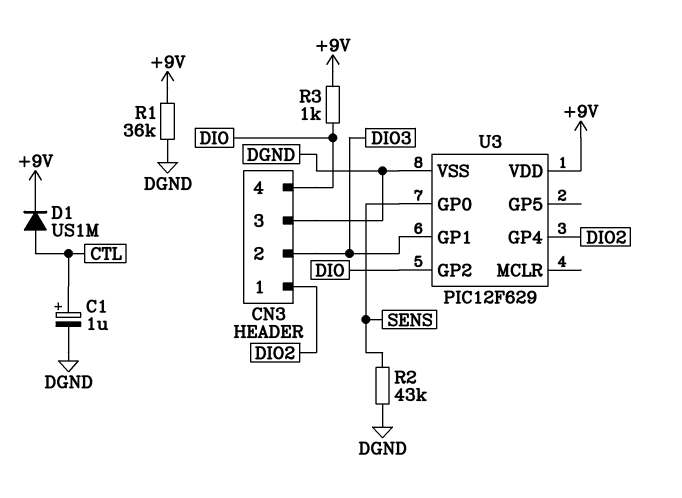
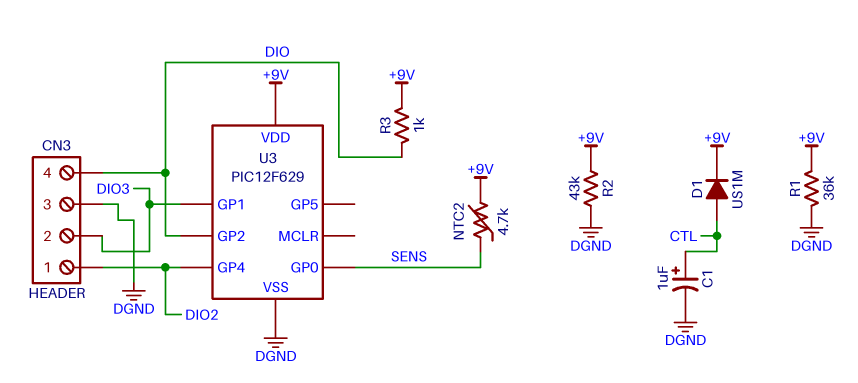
NTC2: none -> 4.7k (+9V, SENS)
R2: 43k (DGND, SENS) -> 43k (+9V, DGND)

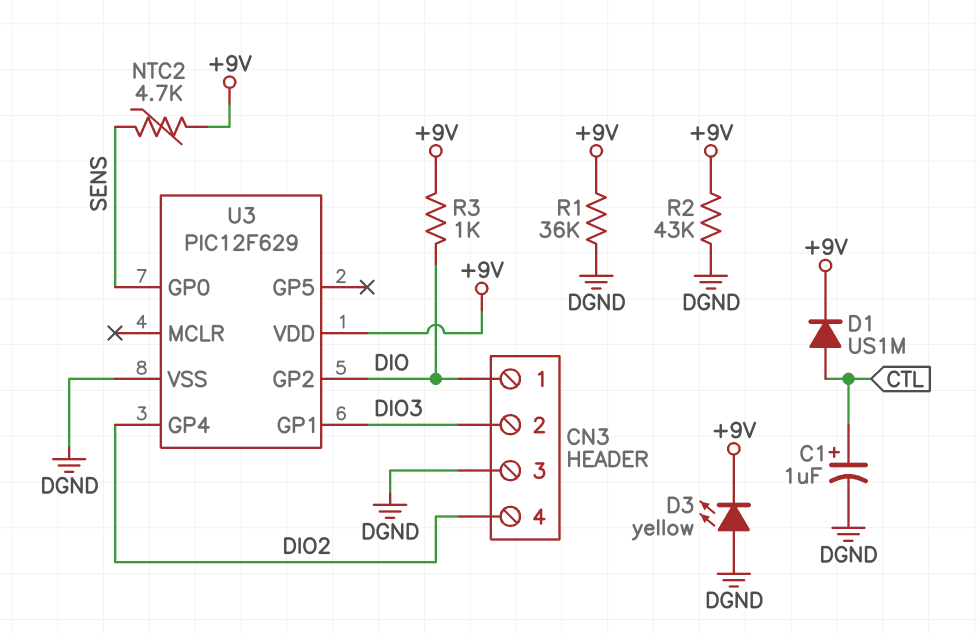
CN3 pin 1: DIO2 -> DIO
CN3 pin 4: DIO -> DIO2
D3: none -> LED yellow (A DGND, K +9V)

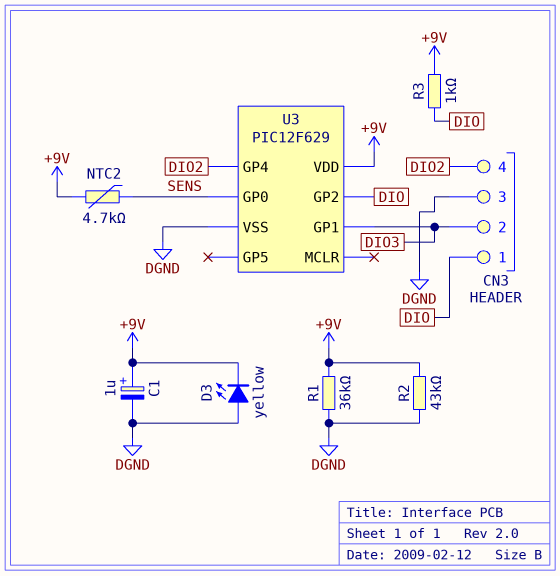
C1: 1uF (plus CTL, minus DGND) -> 1uF (plus +9V, minus DGND)
D1: diode US1M (A CTL, K +9V) -> none

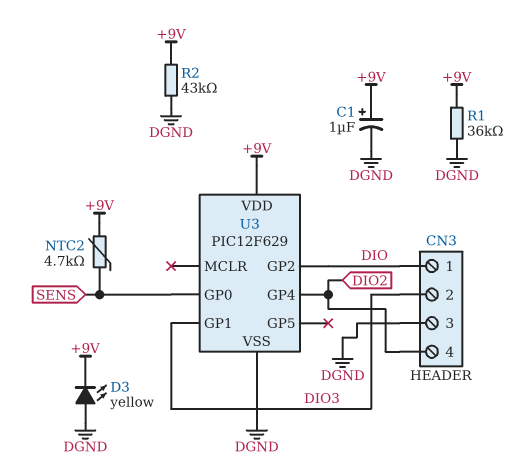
R3: 1k (+9V, DIO) -> none

